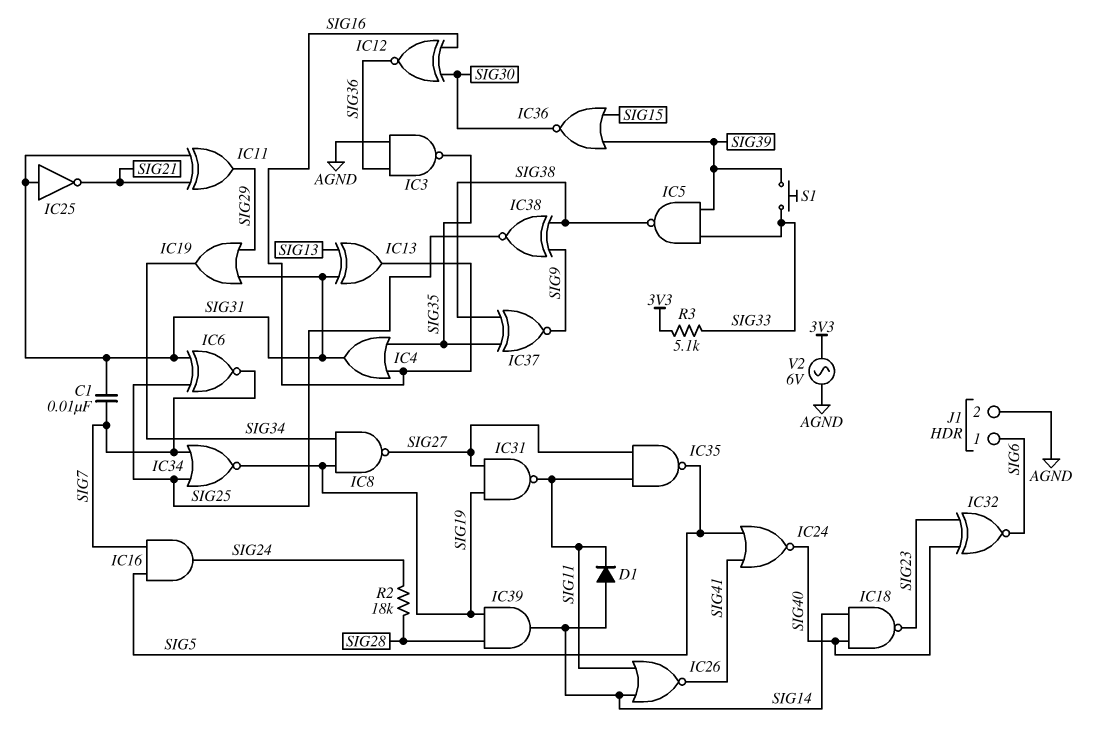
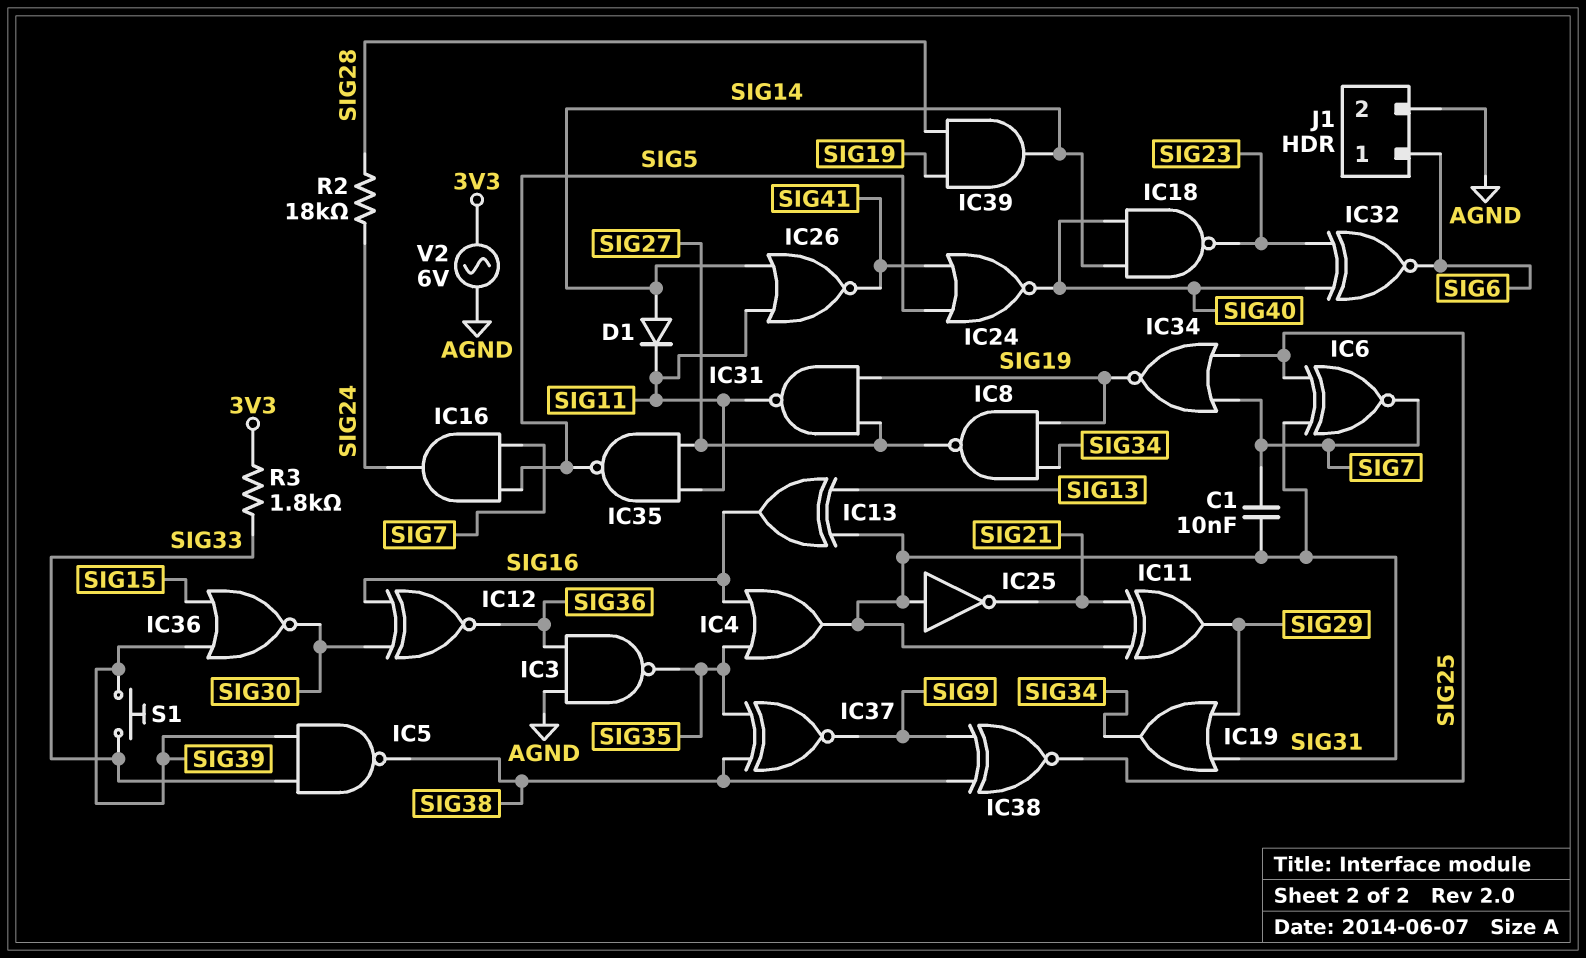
R3: 5.1k (3V3, SIG33) -> 1.8k (3V3, SIG33)

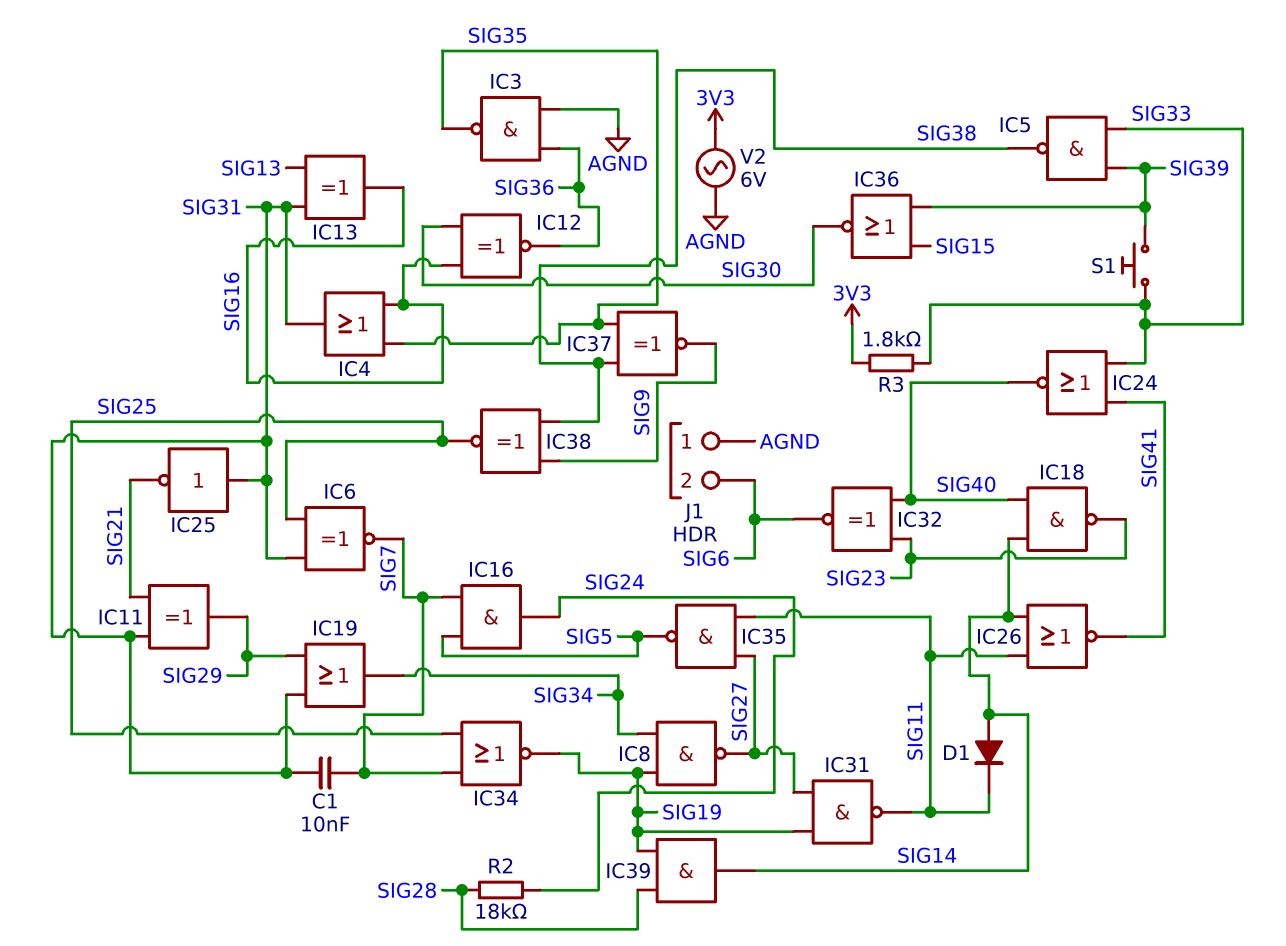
IC24: NOR (in SIG5, in SIG41, out SIG40) -> NOR (in SIG33, in SIG41, out SIG40)
J1 pin 1: SIG6 -> AGND
J1 pin 2: AGND -> SIG6

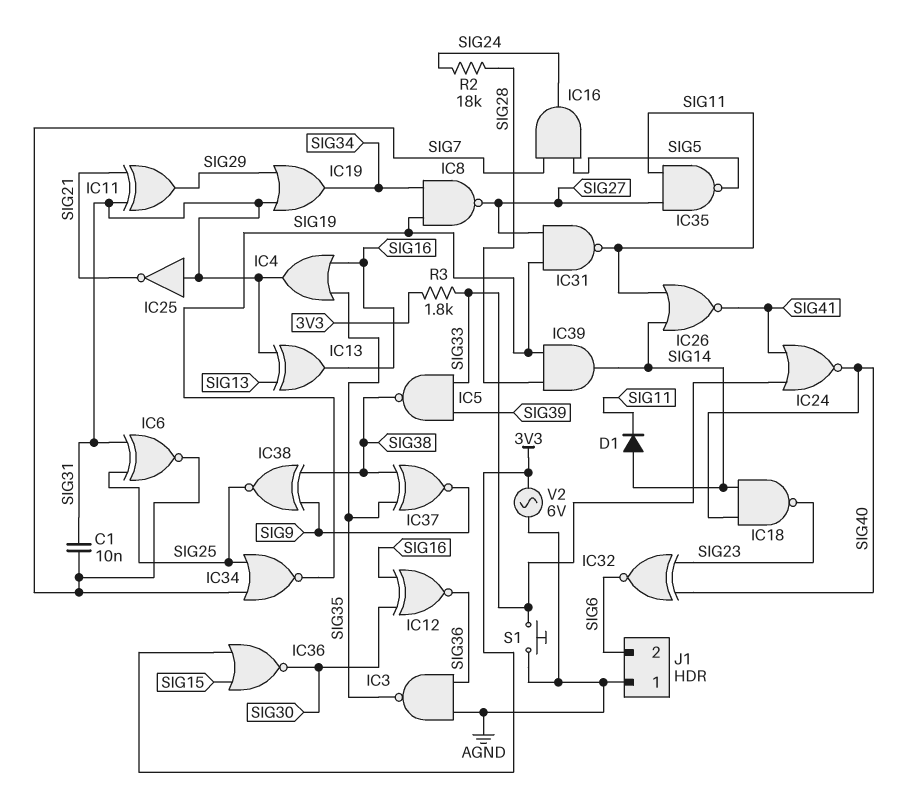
IC36: NOR (in SIG15, in SIG39, out SIG30) -> NOR (in 3V3, in SIG15, out SIG30)
S1: button (SIG33, SIG39) -> button (AGND, SIG33)

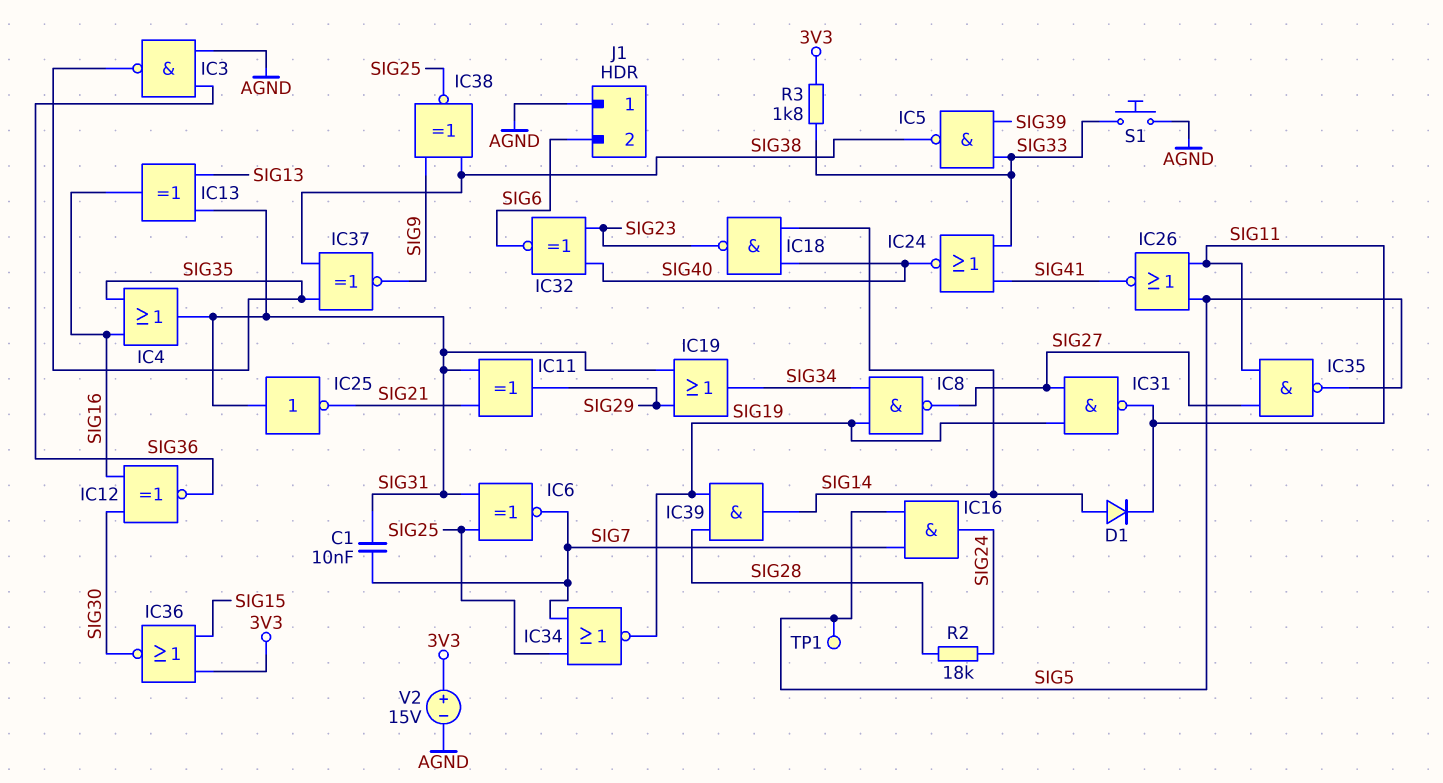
IC26: NOR (in SIG11, in SIG14, out SIG41) -> NOR (in SIG5, in SIG11, out SIG41)
TP1: none -> test point (SIG5)
V2: AC 6V (3V3, AGND) -> 15V (plus 3V3, minus AGND)

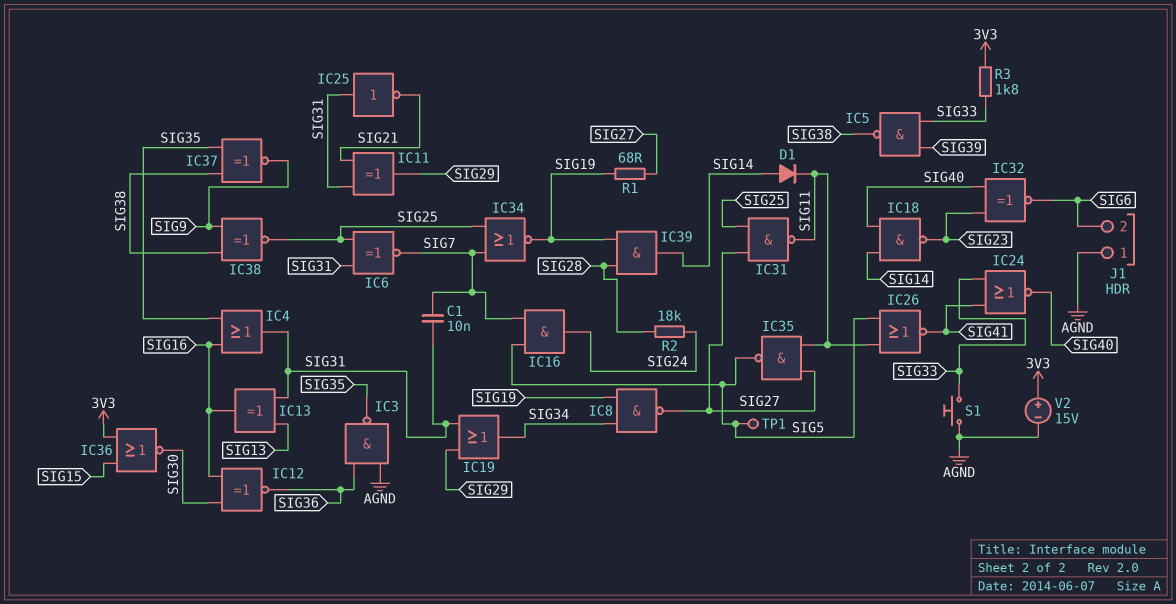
IC31: NAND (in SIG19, in SIG27, out SIG11) -> NAND (in SIG25, in SIG27, out SIG11)
R1: none -> 68 (SIG19, SIG27)

